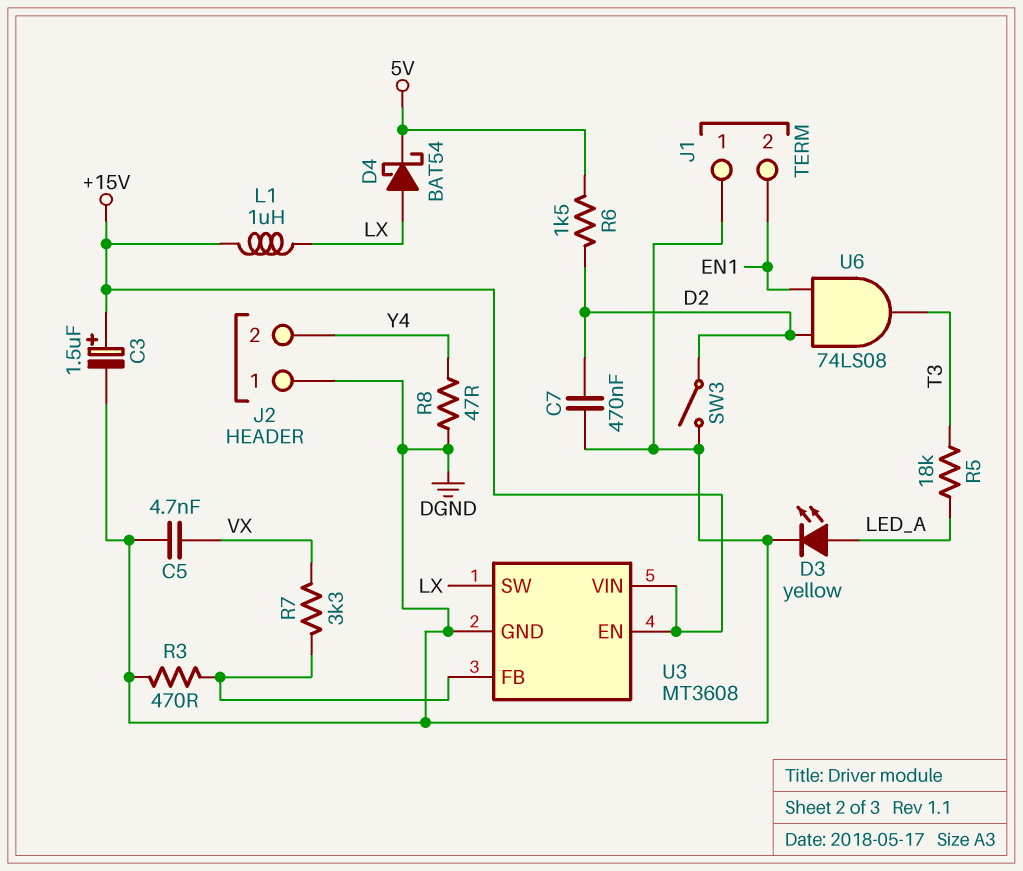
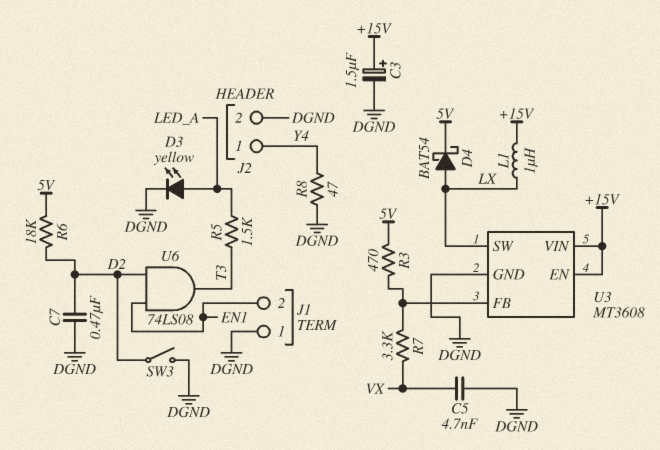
J2 pin 1: DGND -> Y4
J2 pin 2: Y4 -> DGND
R3: 470 (DGND, U3/FB) -> 470 (5V, U3/FB)
R5: 18k (LED_A, T3) -> 1.5k (LED_A, T3)
R6: 1.5k (5V, D2) -> 18k (5V, D2)

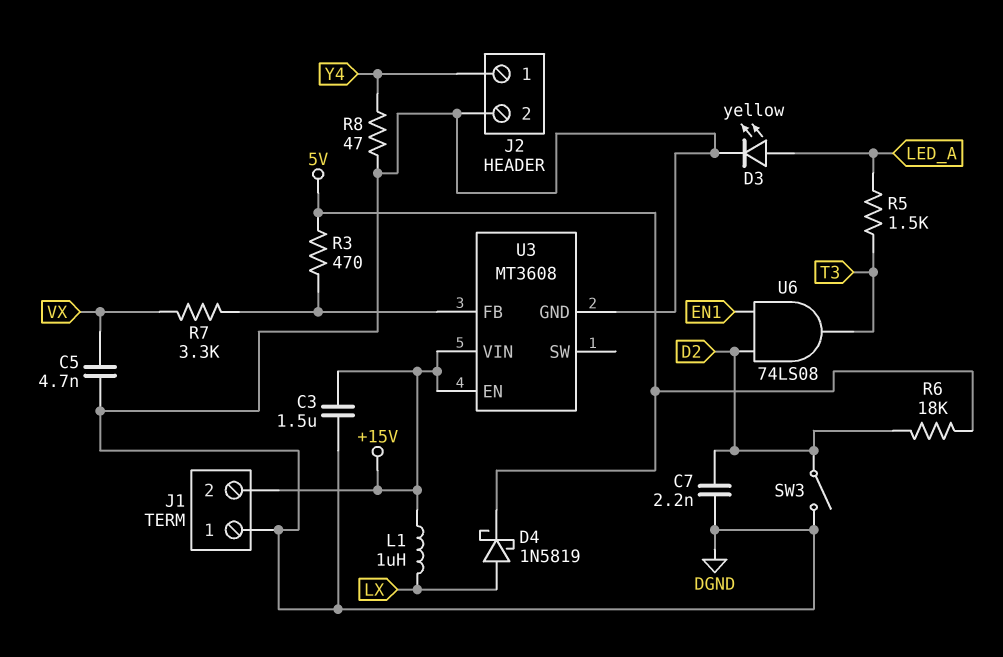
C3: 1.5uF (plus +15V, minus DGND) -> 1.5uF (+15V, DGND)
C7: 470nF (D2, DGND) -> 2.2nF (D2, DGND)
D4: schottky BAT54 (A LX, K 5V) -> schottky 1N5819 (A LX, K 5V)
J1 pin 2: EN1 -> +15V
U3 pin SW: LX -> none

